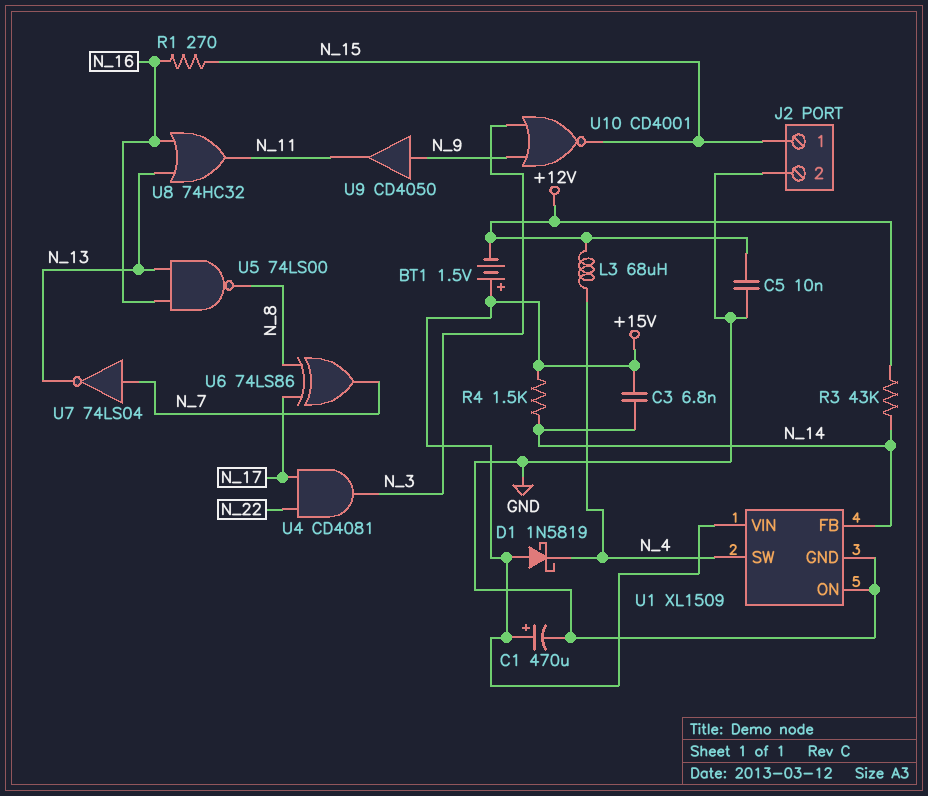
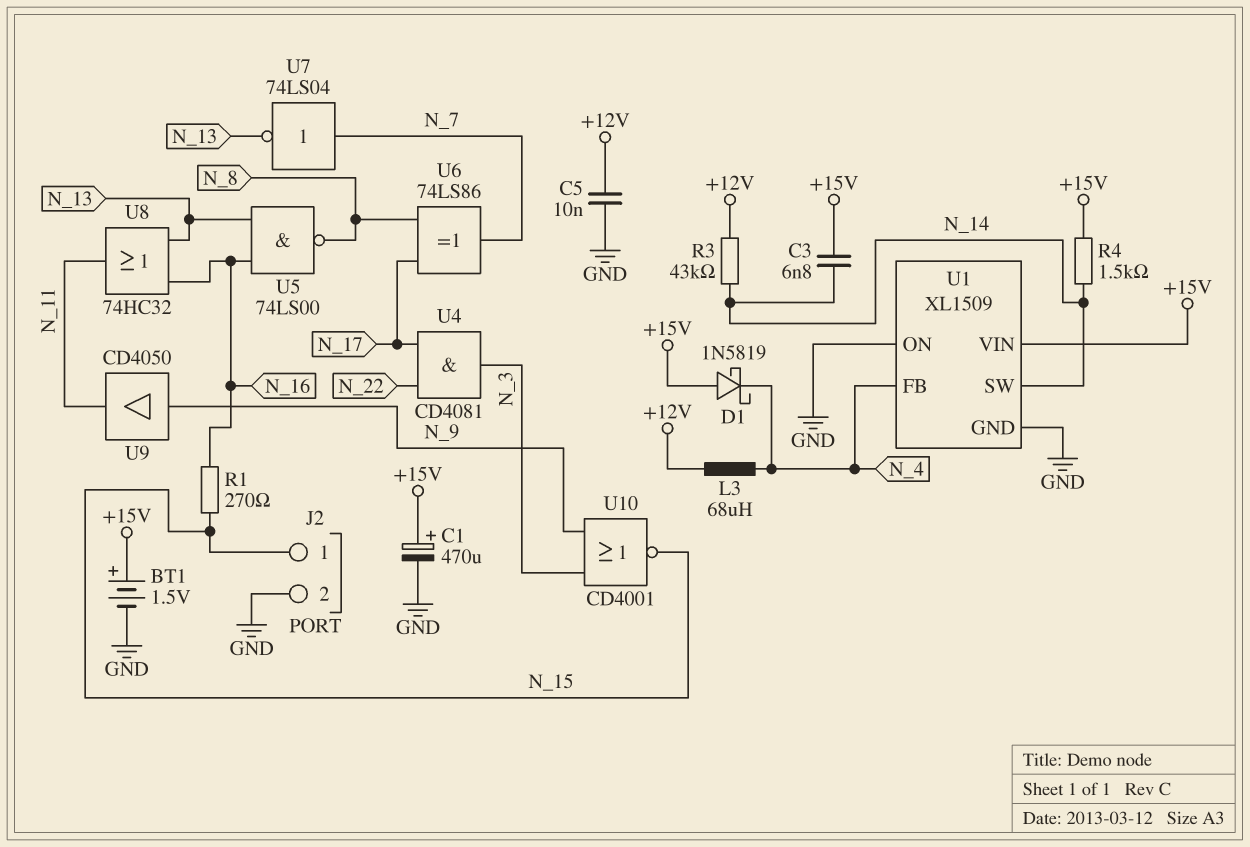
BT1: 1.5V (plus +15V, minus +12V) -> 1.5V (plus +15V, minus GND)
U1 pin FB: N_14 -> N_4
U1 pin SW: N_4 -> N_14

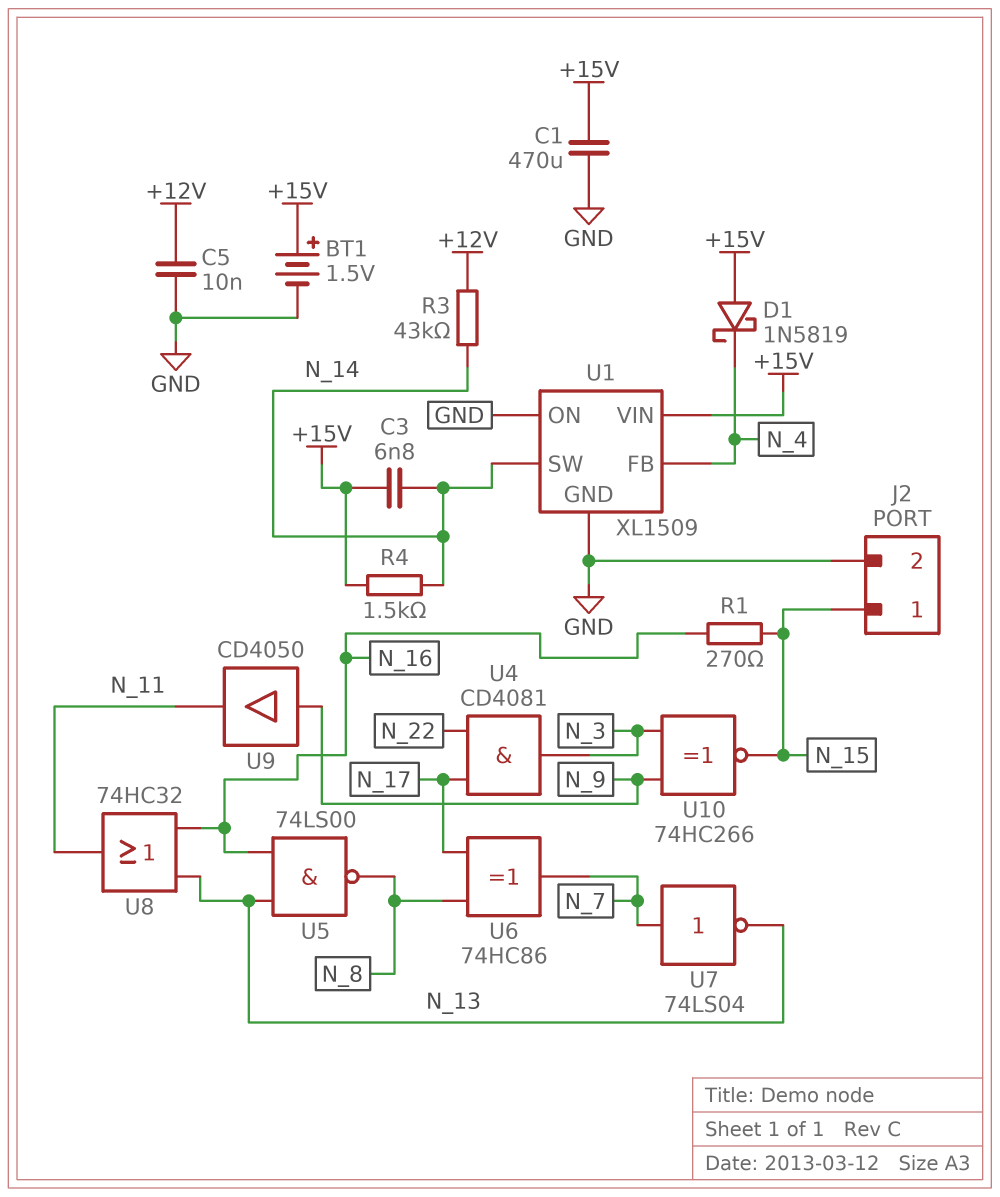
C1: 470uF (plus +15V, minus GND) -> 470uF (+15V, GND)
L3: 68uH (+12V, N_4) -> none
U6: XOR 74LS86 (in N_8, in N_17, out N_7) -> XOR 74HC86 (in N_8, in N_17, out N_7)
U10: NOR CD4001 (in N_3, in N_9, out N_15) -> XNOR 74HC266 (in N_3, in N_9, out N_15)

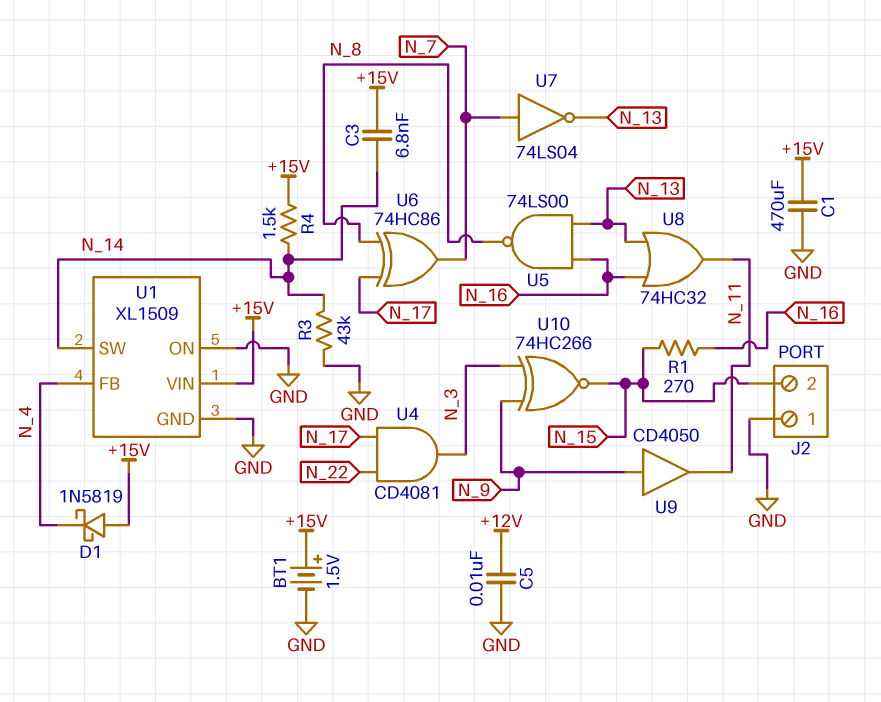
J2 pin 1: N_15 -> GND
J2 pin 2: GND -> N_15
R3: 43k (+12V, N_14) -> 43k (GND, N_14)

